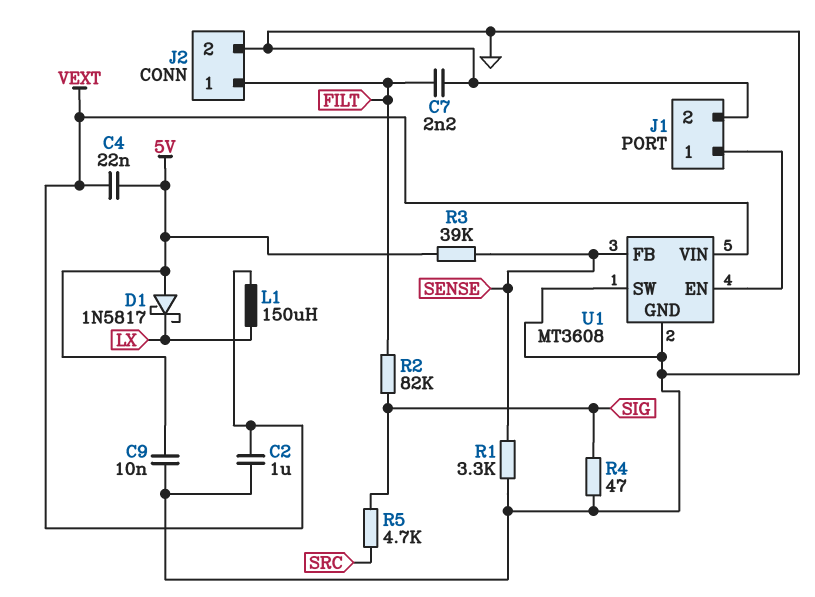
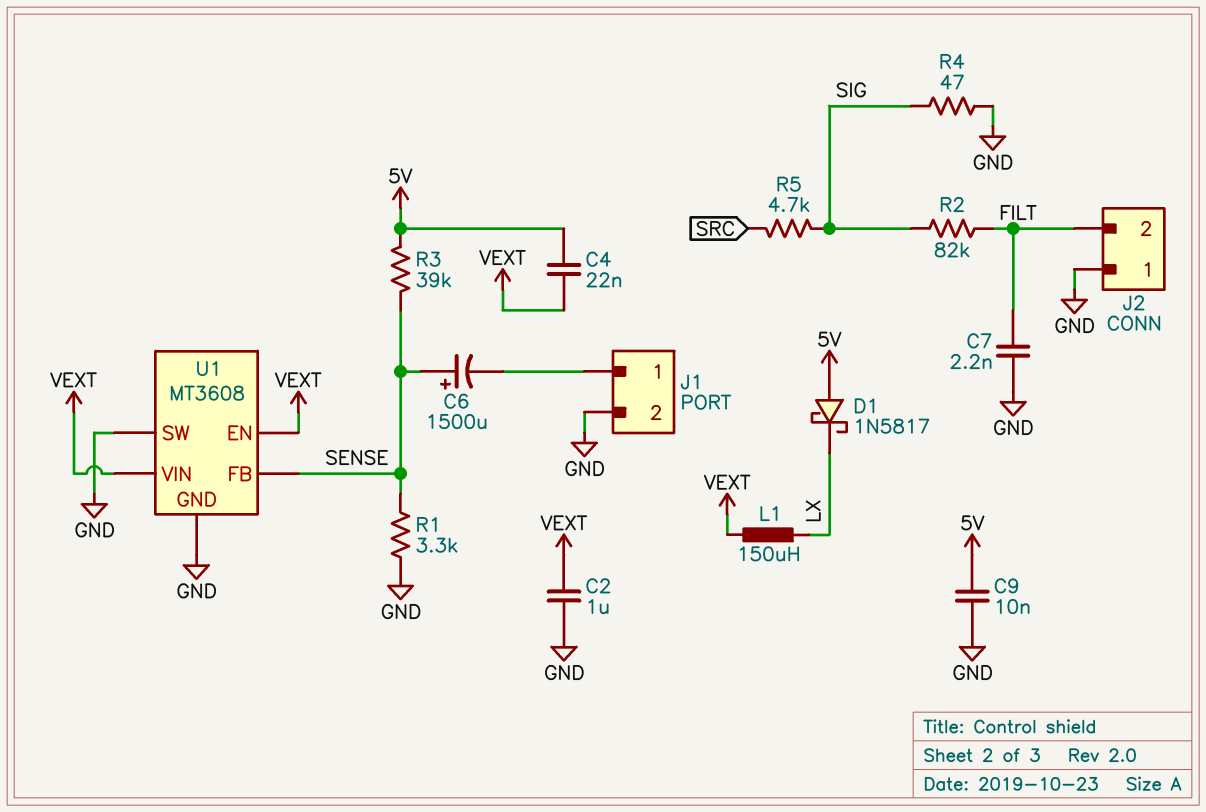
C6: none -> 1500uF (plus SENSE, minus J1/1)
J2 pin 1: FILT -> GND
J2 pin 2: GND -> FILT
U1 pin EN: J1/1 -> VEXT

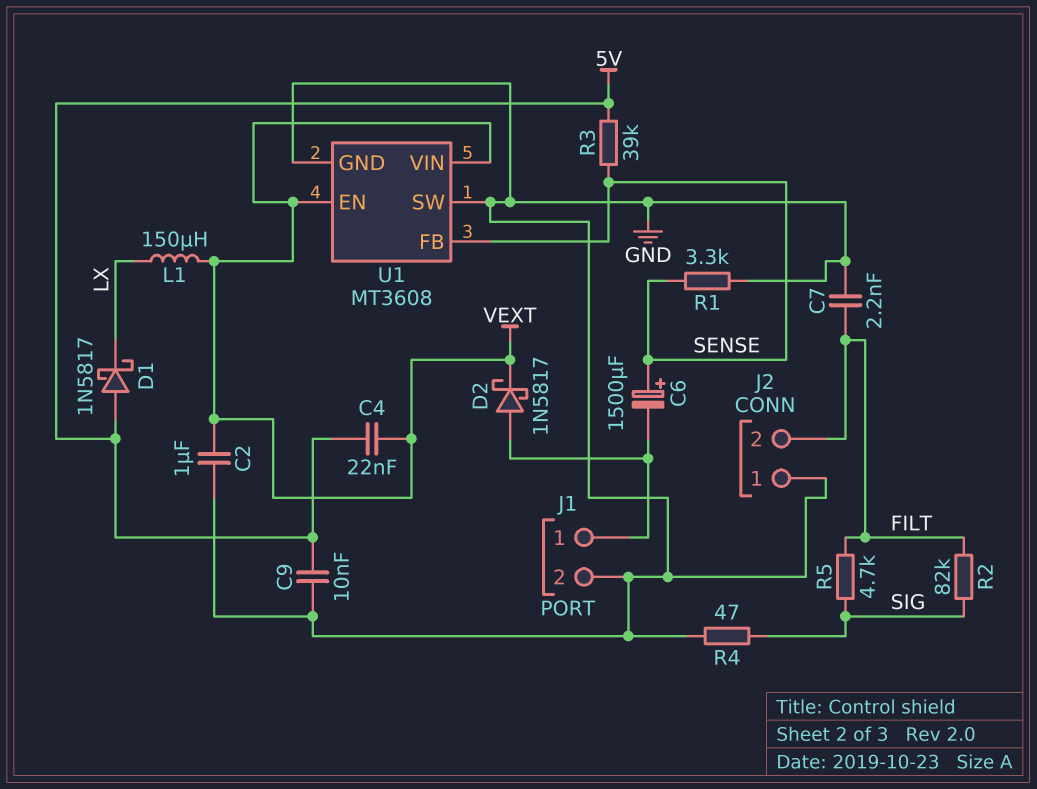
D2: none -> schottky 1N5817 (A J1/1, K VEXT)
R5: 4.7k (SIG, SRC) -> 4.7k (FILT, SIG)

